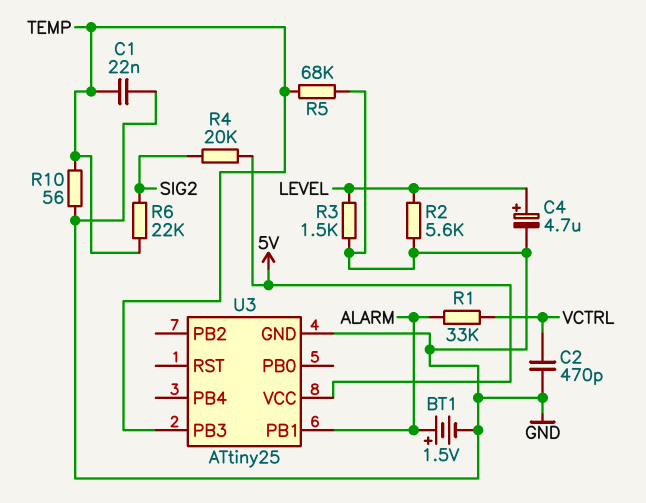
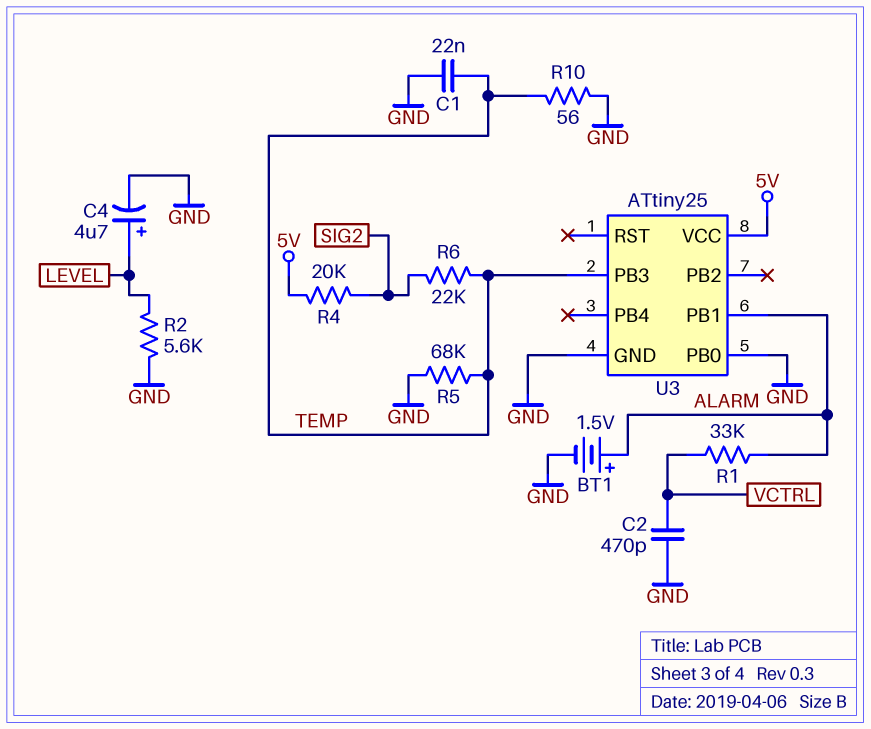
R3: 1.5k (GND, LEVEL) -> none
U3 pin PB0: none -> GND

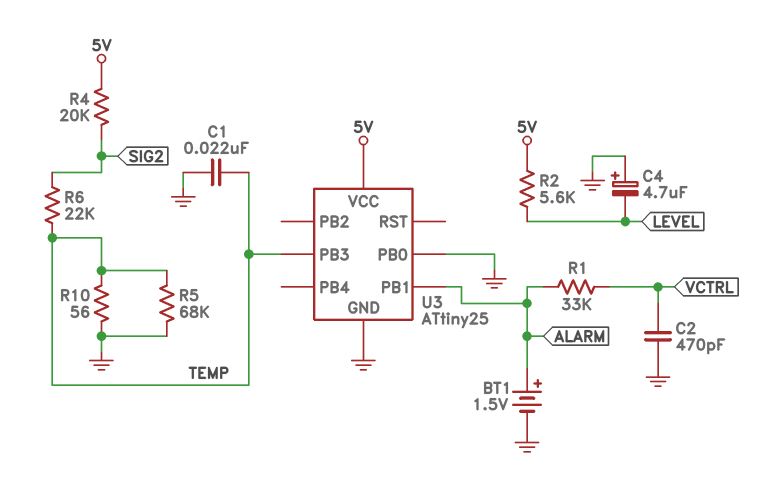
C4: 4.7uF (plus LEVEL, minus GND) -> 4.7uF (plus GND, minus LEVEL)
R2: 5.6k (GND, LEVEL) -> 5.6k (5V, LEVEL)

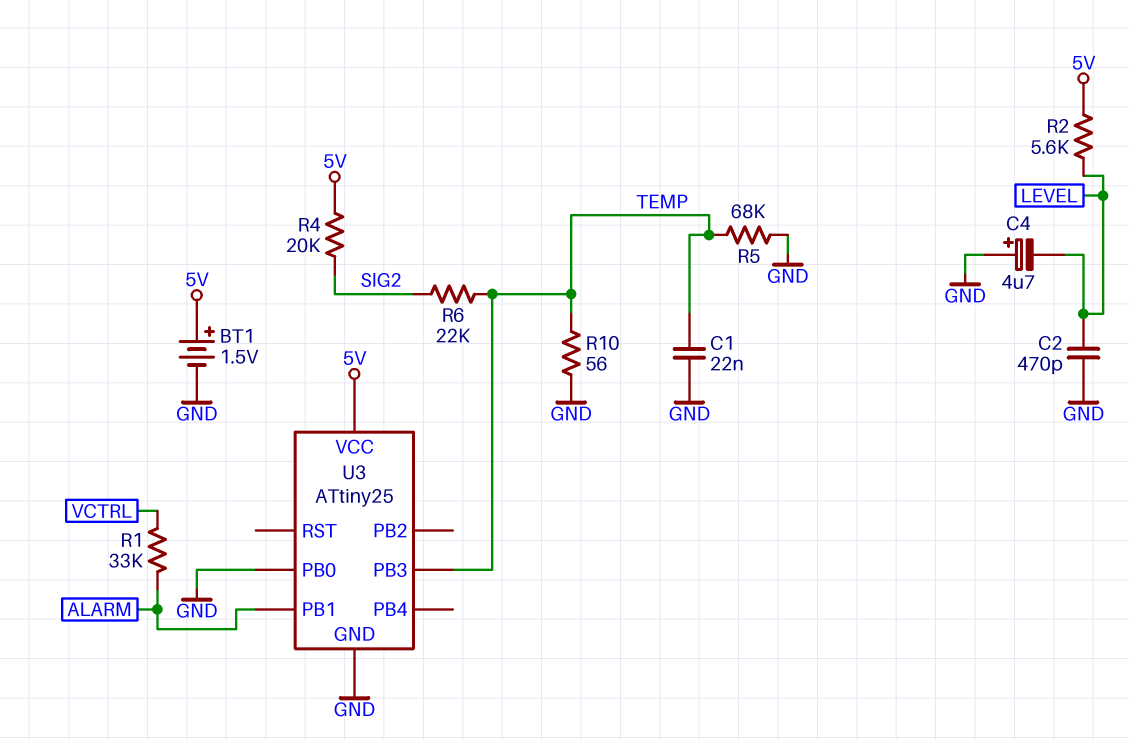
BT1: 1.5V (plus ALARM, minus GND) -> 1.5V (plus 5V, minus GND)
C2: 470pF (GND, VCTRL) -> 470pF (GND, LEVEL)

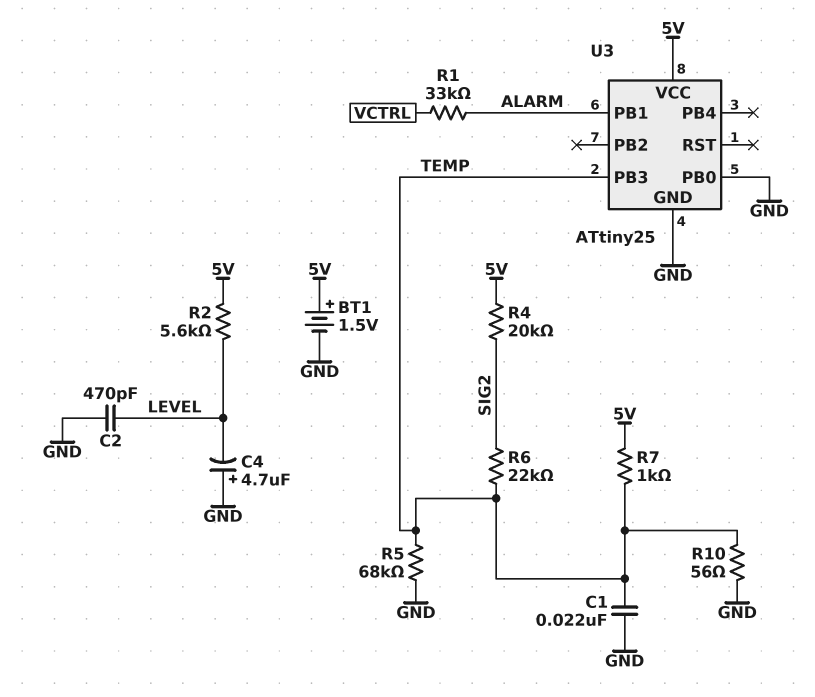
R7: none -> 1k (5V, TEMP)

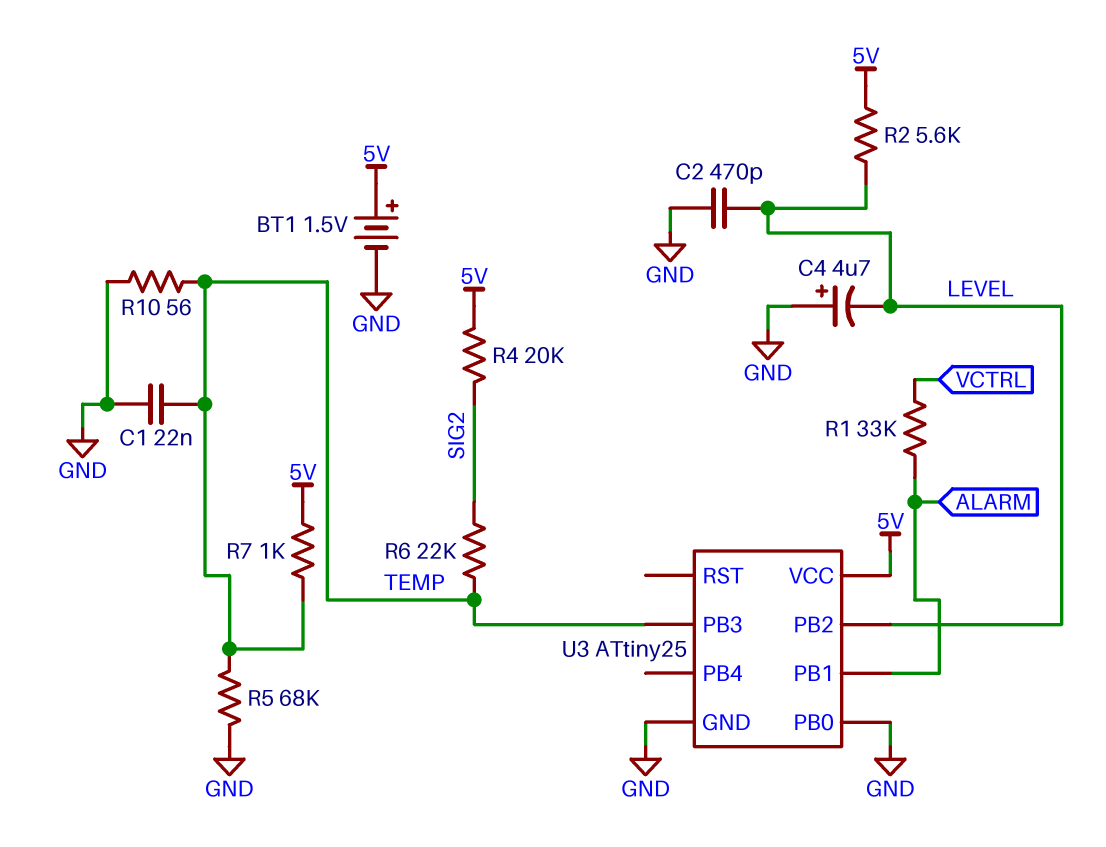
U3 pin PB2: none -> LEVEL

